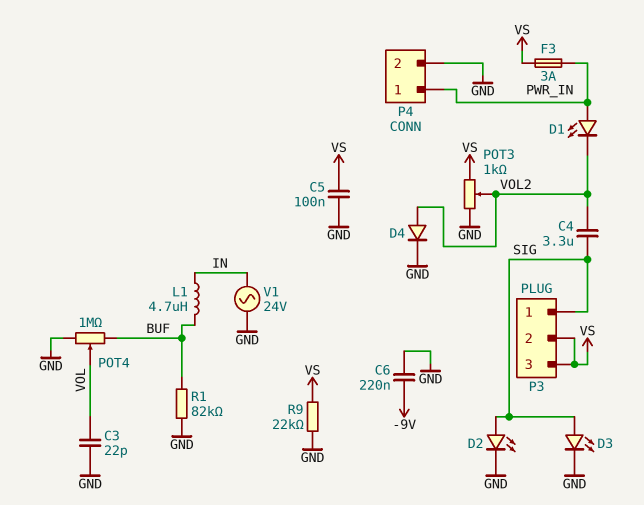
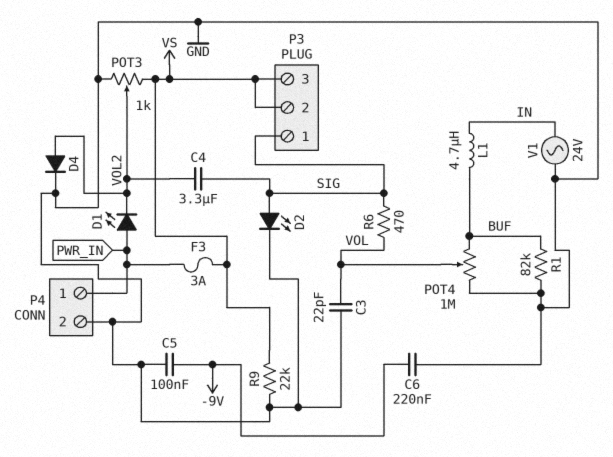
C5: 100nF (GND, VS) -> 100nF (-9V, GND)
D3: LED (A SIG, K GND) -> none
R6: none -> 470 (SIG, VOL)

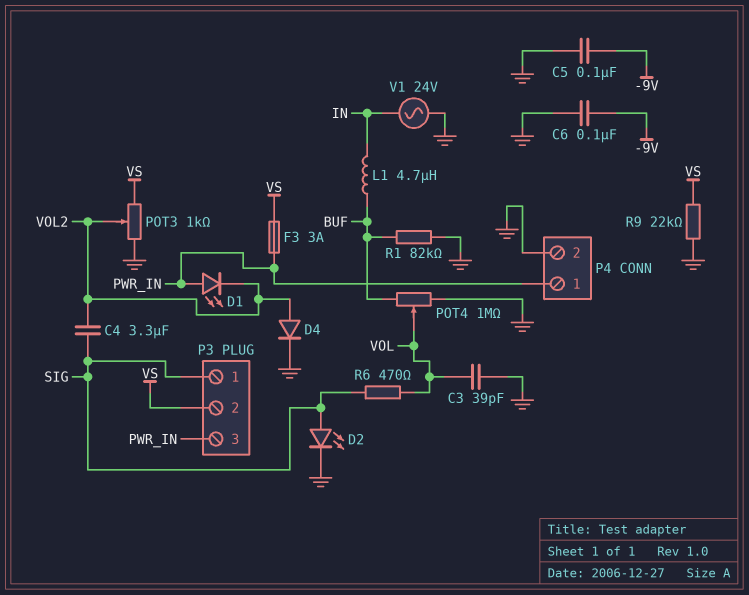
C3: 22pF (GND, VOL) -> 39pF (GND, VOL)
C6: 220nF (-9V, GND) -> 100nF (-9V, GND)
P3 pin 3: VS -> PWR_IN

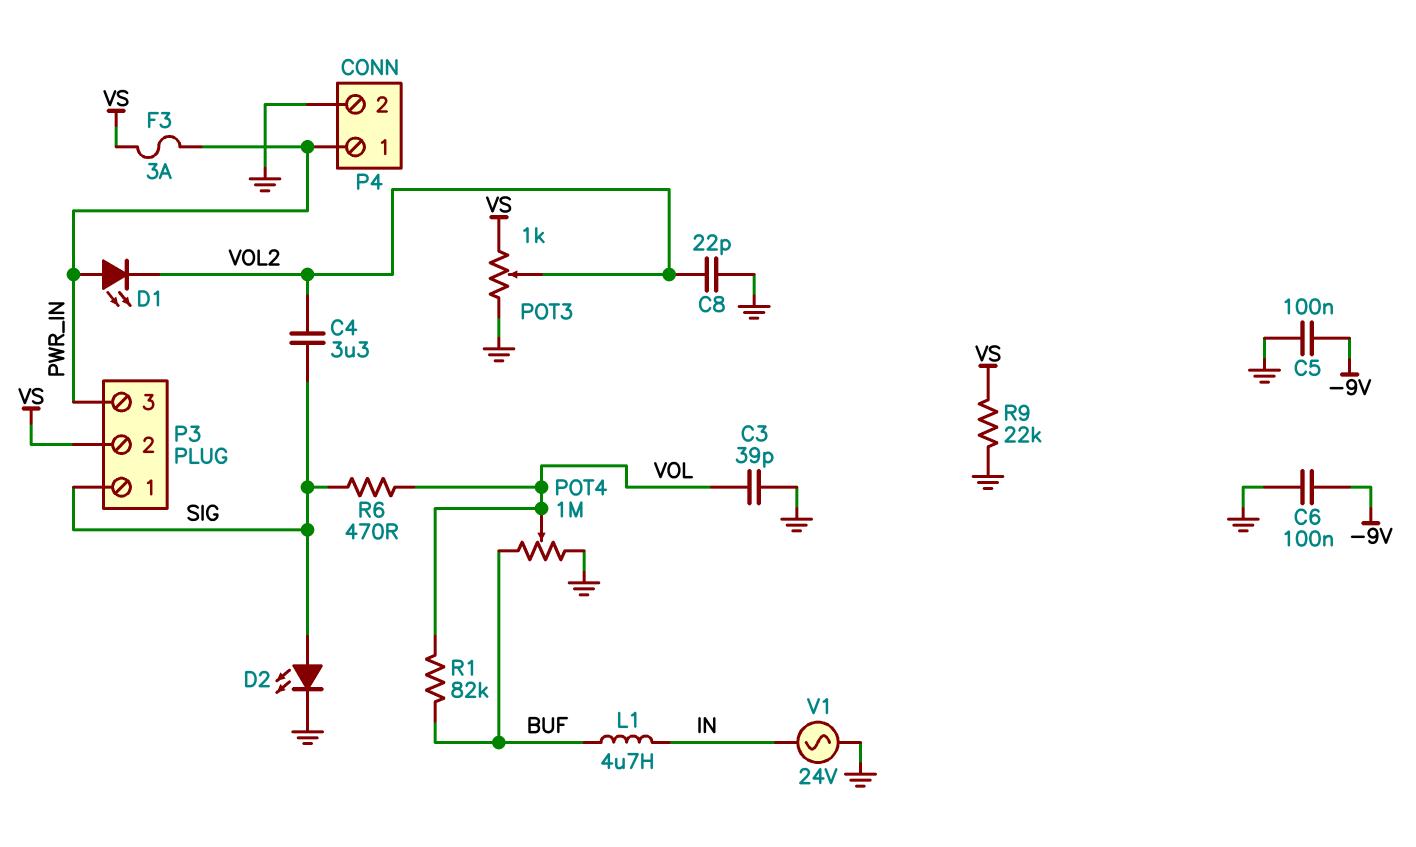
C8: none -> 22pF (GND, VOL2)
D4: diode (A VOL2, K GND) -> none
R1: 82k (BUF, GND) -> 82k (BUF, VOL)

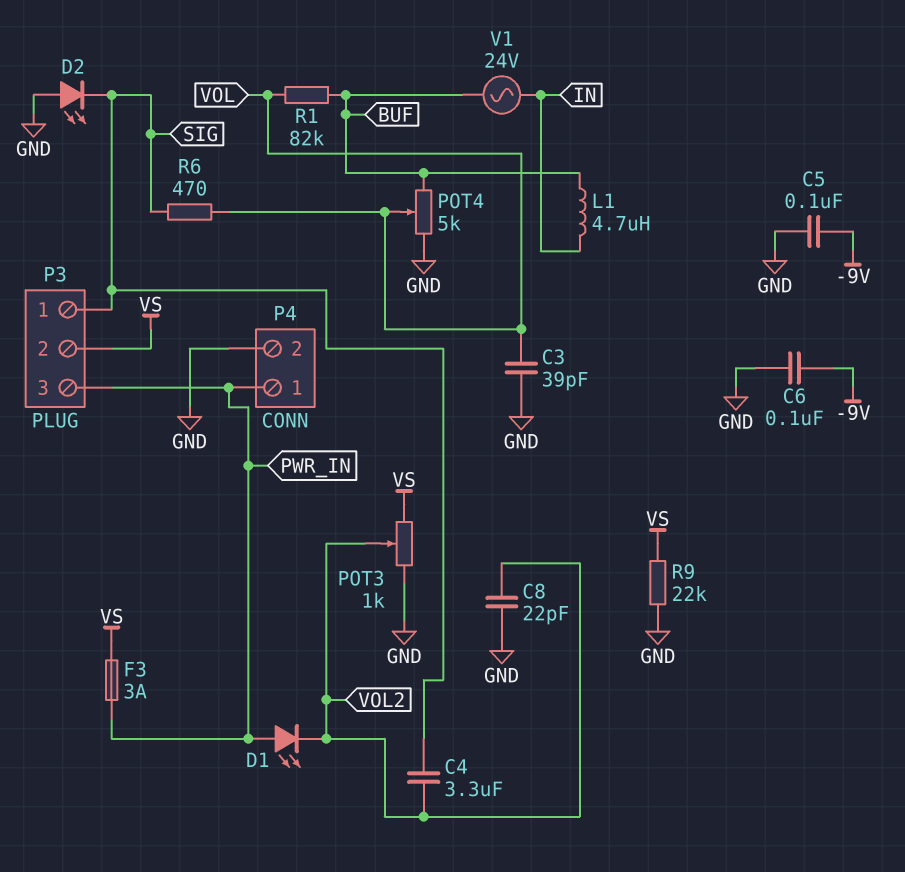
D2: LED (A SIG, K GND) -> LED (A GND, K SIG)
POT4: 1M (BUF, GND, wiper VOL) -> 5k (BUF, GND, wiper VOL)
V1: AC 24V (GND, IN) -> AC 24V (BUF, IN)

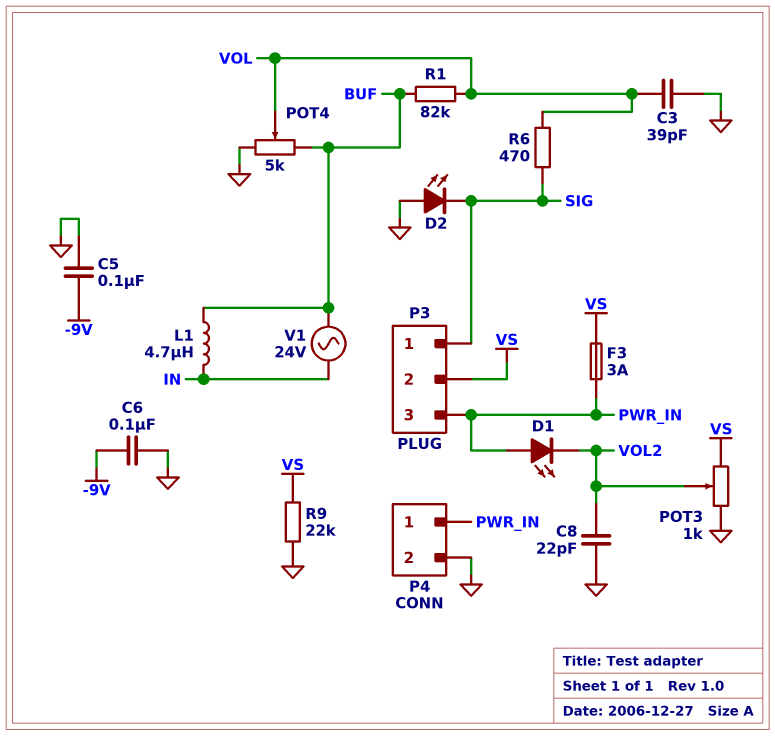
C4: 3.3uF (SIG, VOL2) -> none

